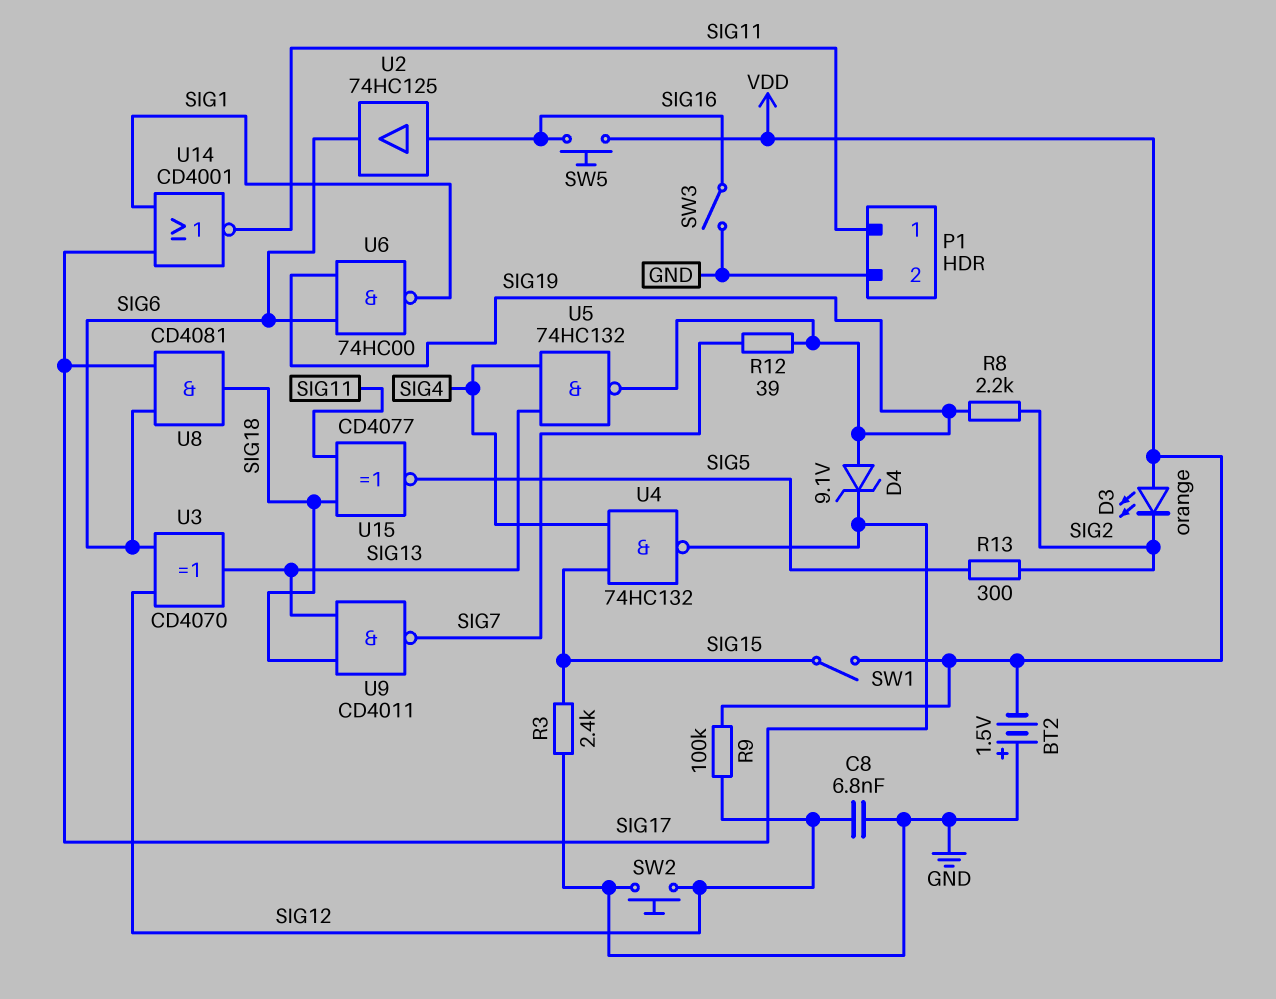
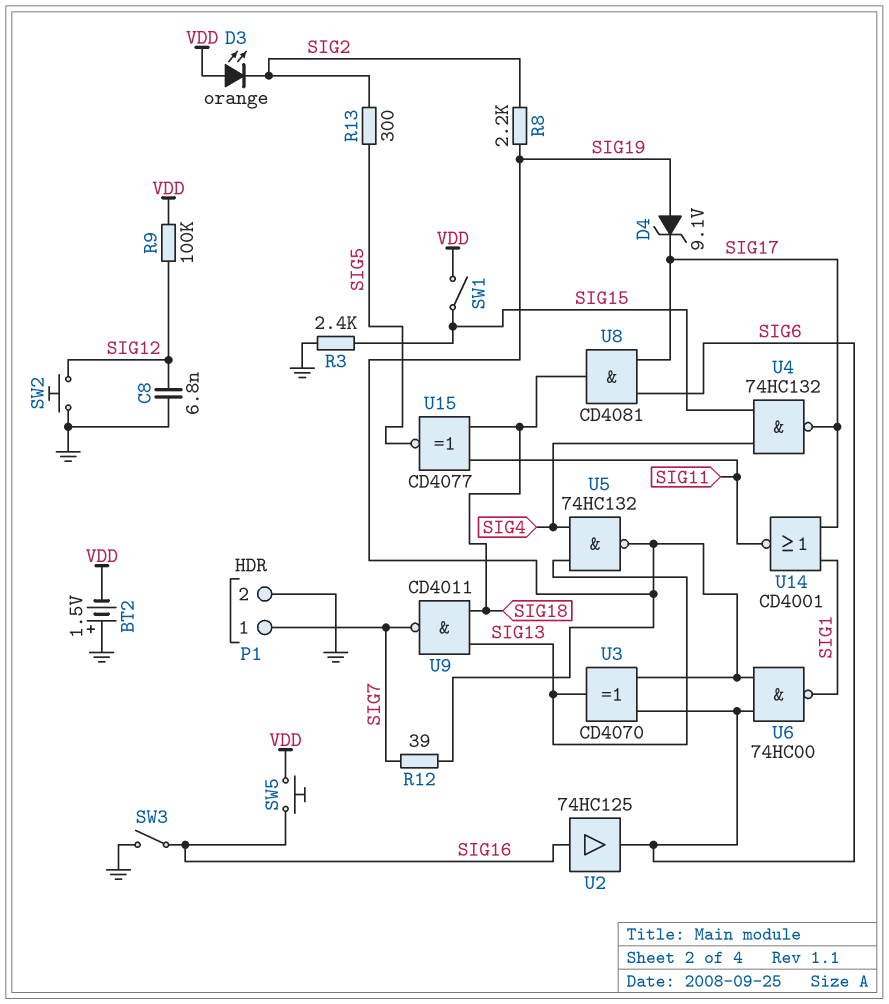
P1 pin 1: SIG11 -> SIG7
U3: XOR CD4070 (in SIG6, in SIG12, out SIG13) -> XOR CD4070 (in SIG6, in SIG19, out SIG13)

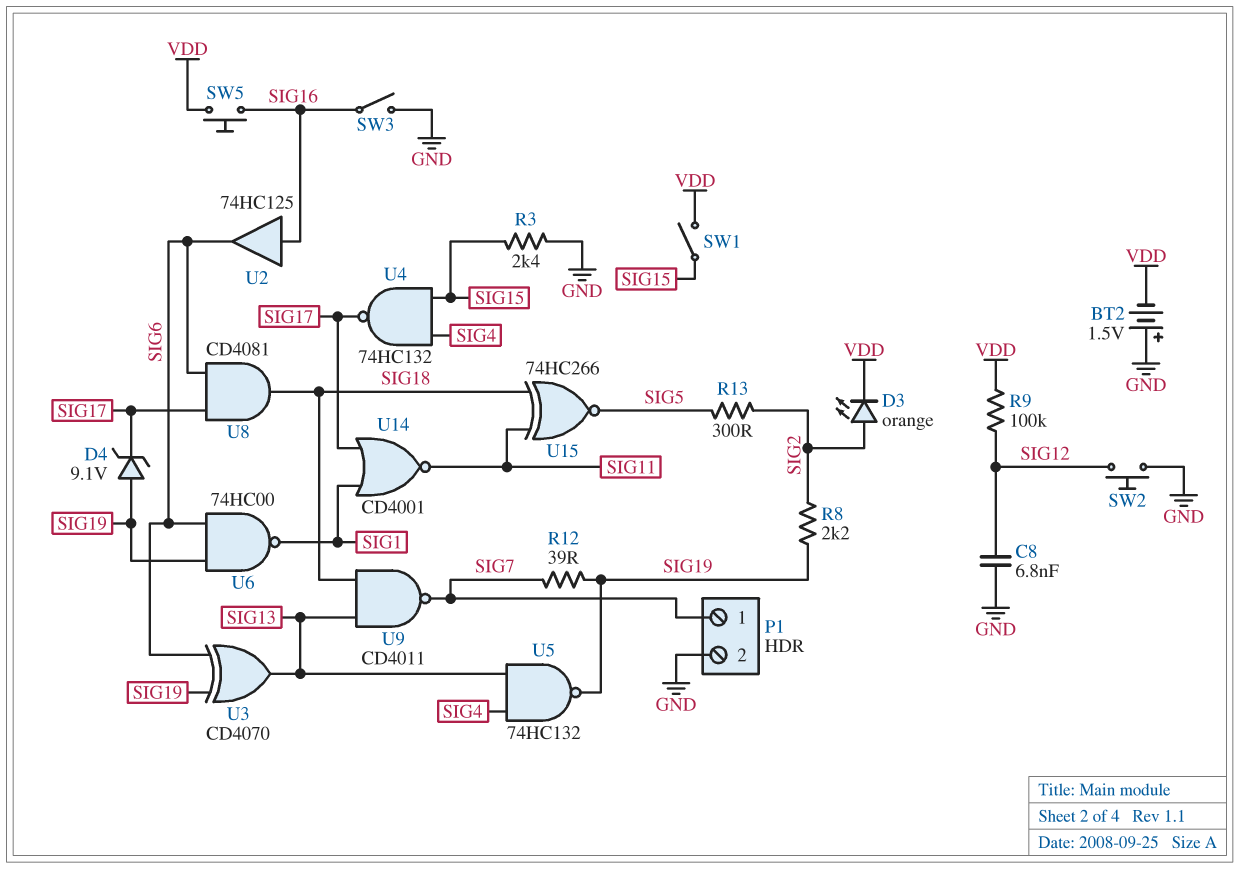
D3: LED orange (A VDD, K SIG2) -> LED orange (A SIG2, K VDD)
U15: XNOR CD4077 (in SIG11, in SIG18, out SIG5) -> XNOR 74HC266 (in SIG11, in SIG18, out SIG5)

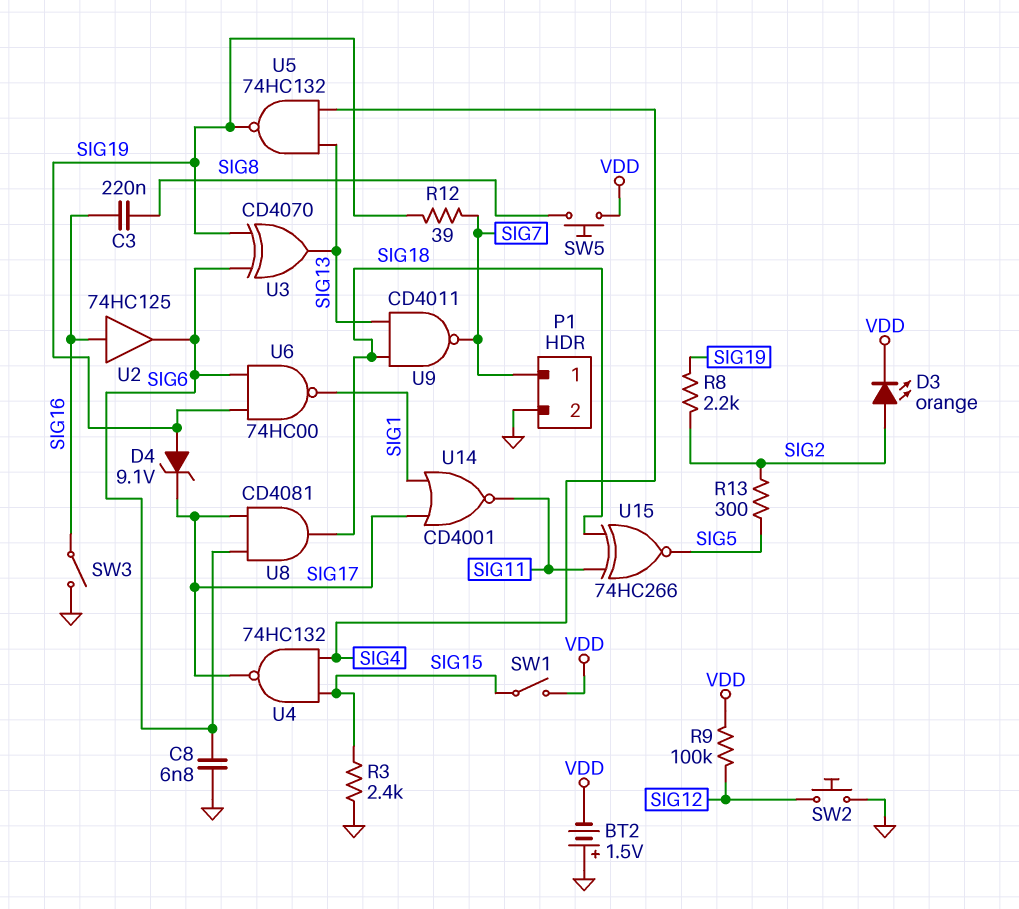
C3: none -> 220nF (SIG8, SIG16)
C8: 6.8nF (GND, SIG12) -> 6.8nF (GND, SIG6)
SW5: button (SIG16, VDD) -> button (SIG8, VDD)

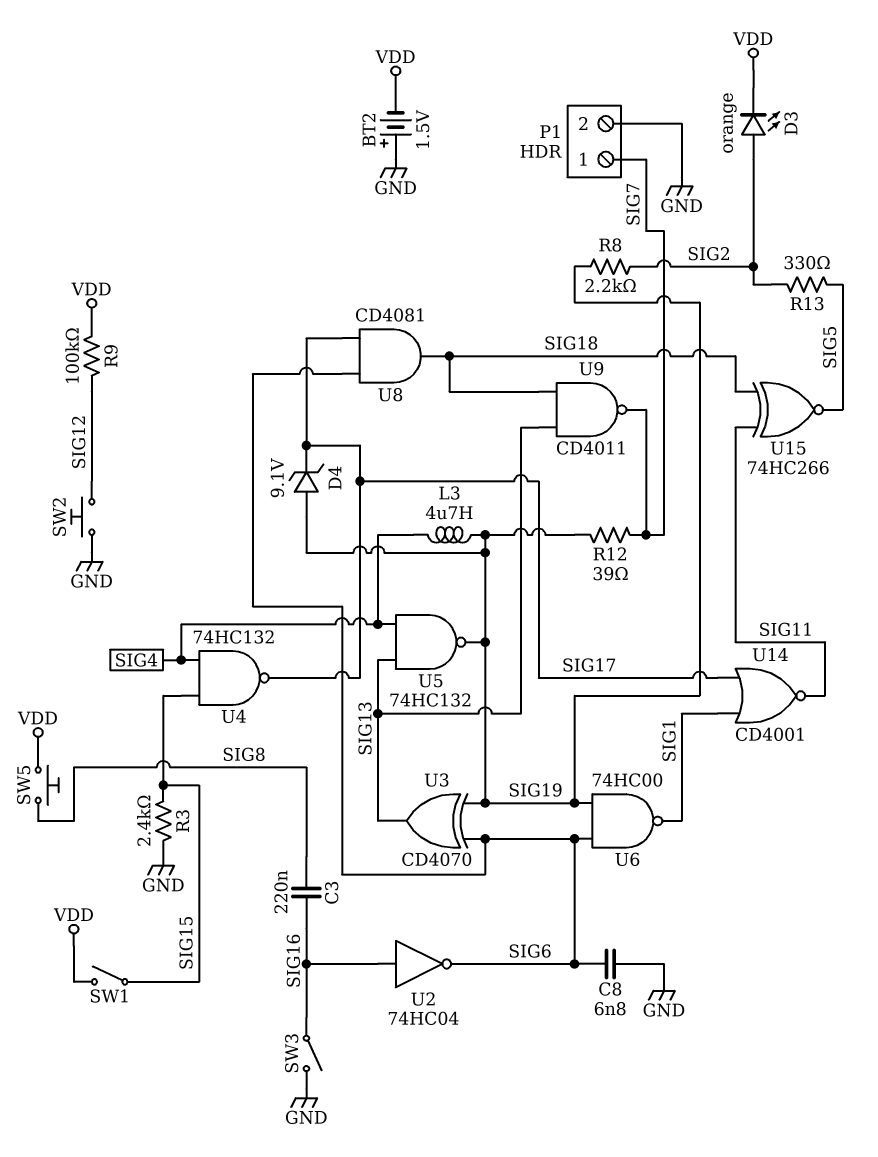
L3: none -> 4.7uH (SIG4, SIG19)
R13: 300 (SIG2, SIG5) -> 330 (SIG2, SIG5)
U2: buffer 74HC125 (in SIG16, out SIG6) -> NOT 74HC04 (in SIG16, out SIG6)

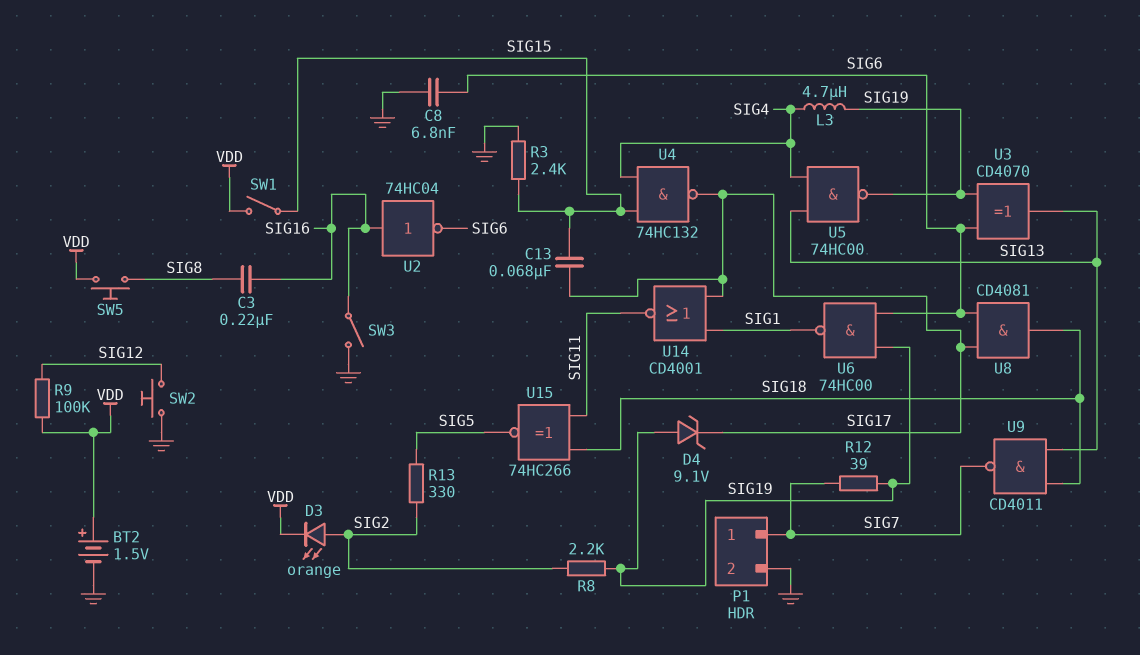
BT2: 1.5V (plus GND, minus VDD) -> 1.5V (plus VDD, minus GND)
C13: none -> 68nF (SIG15, SIG17)
U5: NAND 74HC132 (in SIG4, in SIG13, out SIG19) -> NAND 74HC00 (in SIG4, in SIG13, out SIG19)

